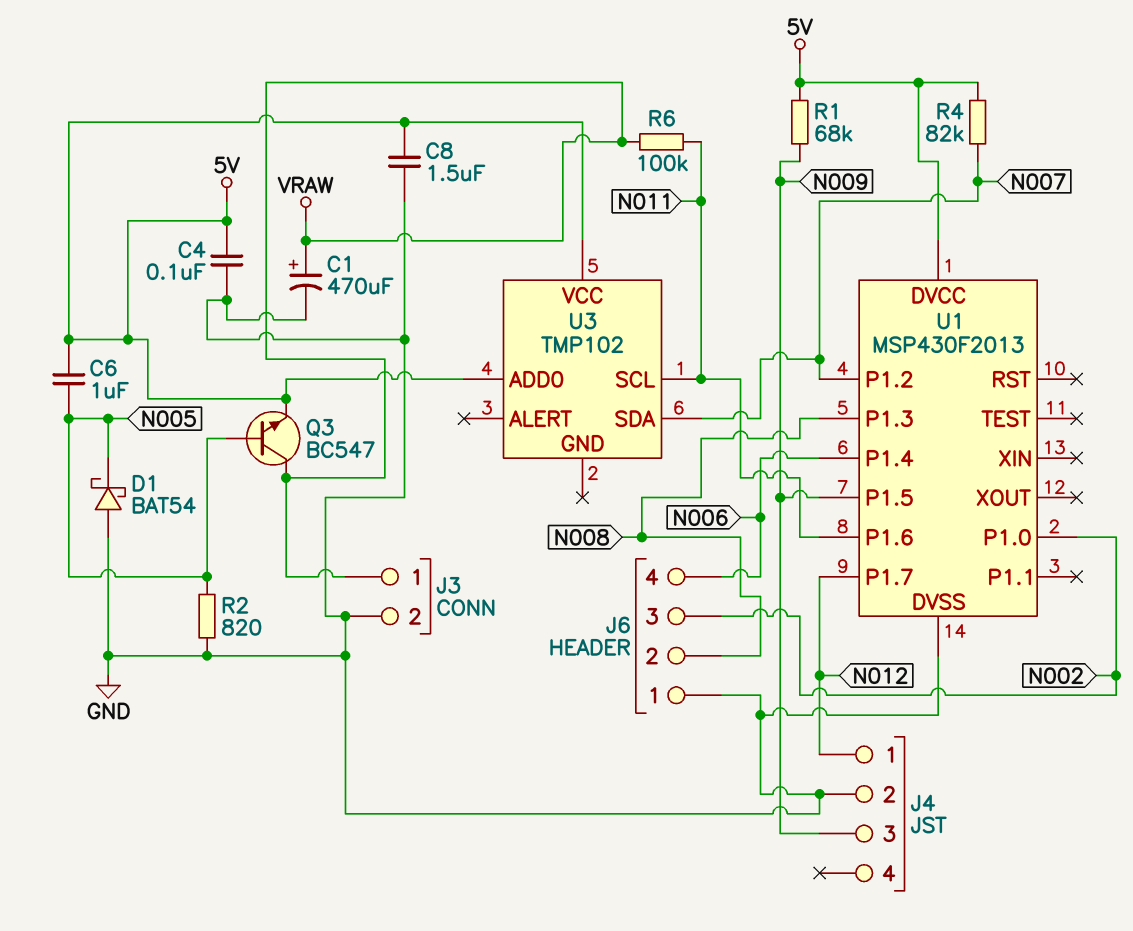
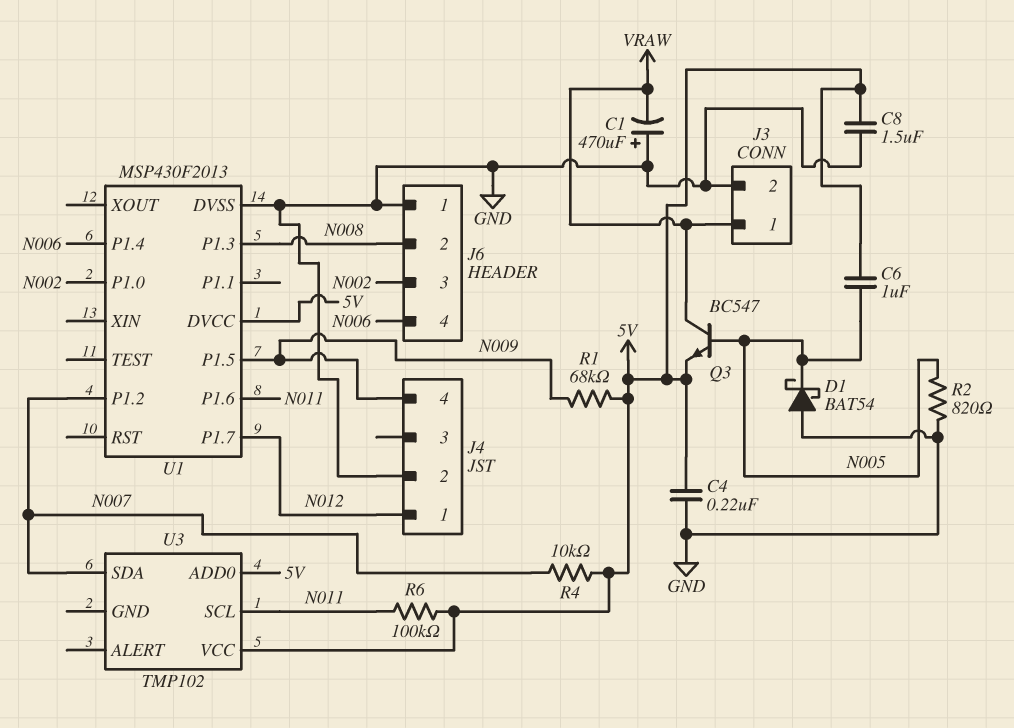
C1: 470uF (plus VRAW, minus GND) -> 470uF (plus GND, minus VRAW)
C4: 100nF (5V, GND) -> 220nF (5V, GND)
J4 pin 3: N009 -> none
J4 pin 4: none -> N009
R4: 82k (5V, N007) -> 10k (5V, N007)
R6: 100k (N011, VRAW) -> 100k (5V, N011)

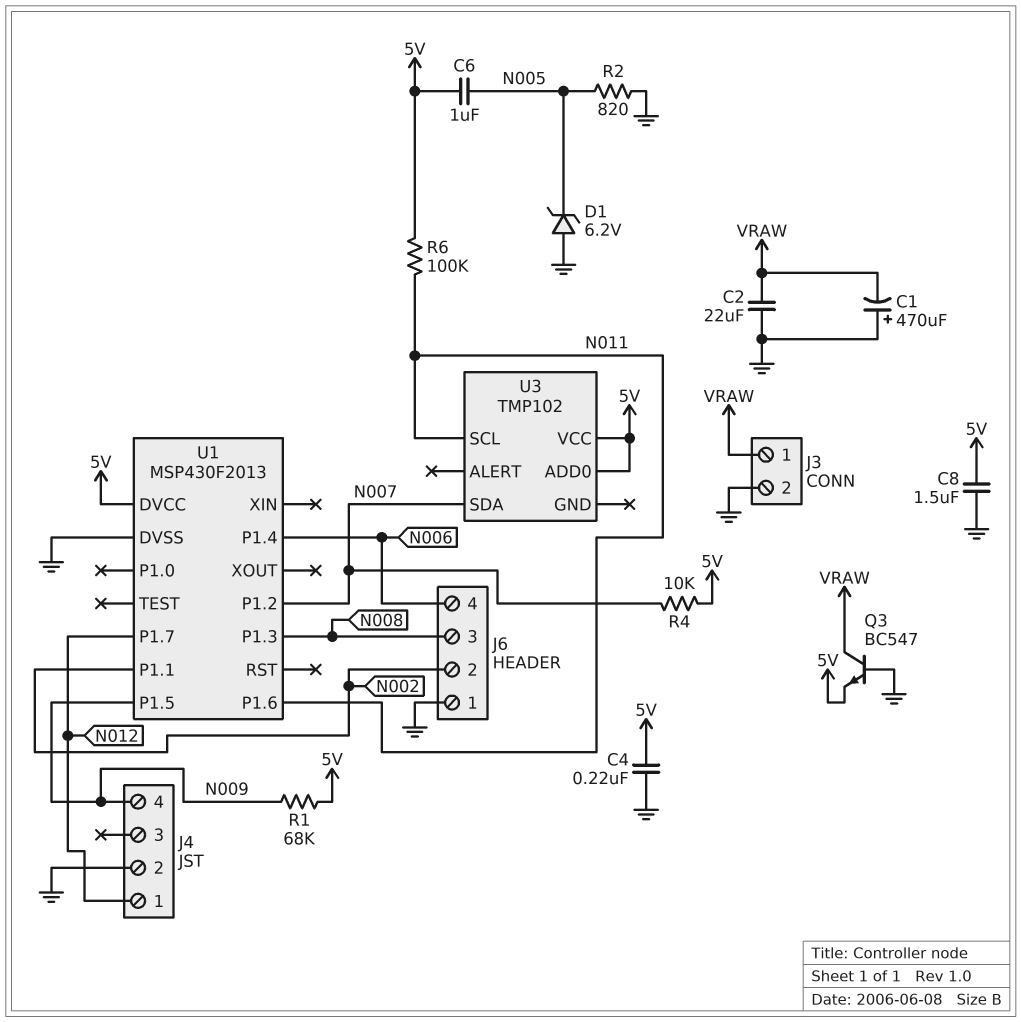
C2: none -> 22uF (GND, VRAW)
D1: schottky BAT54 (A GND, K N005) -> zener 6.2V (A GND, K N005)
J6 pin 2: N008 -> N002
J6 pin 3: N002 -> N008
Q3: NPN BC547 (B N005, C VRAW, E 5V) -> NPN BC547 (B GND, C VRAW, E 5V)
U1 pin P1.0: N002 -> none
U1 pin P1.1: none -> N002

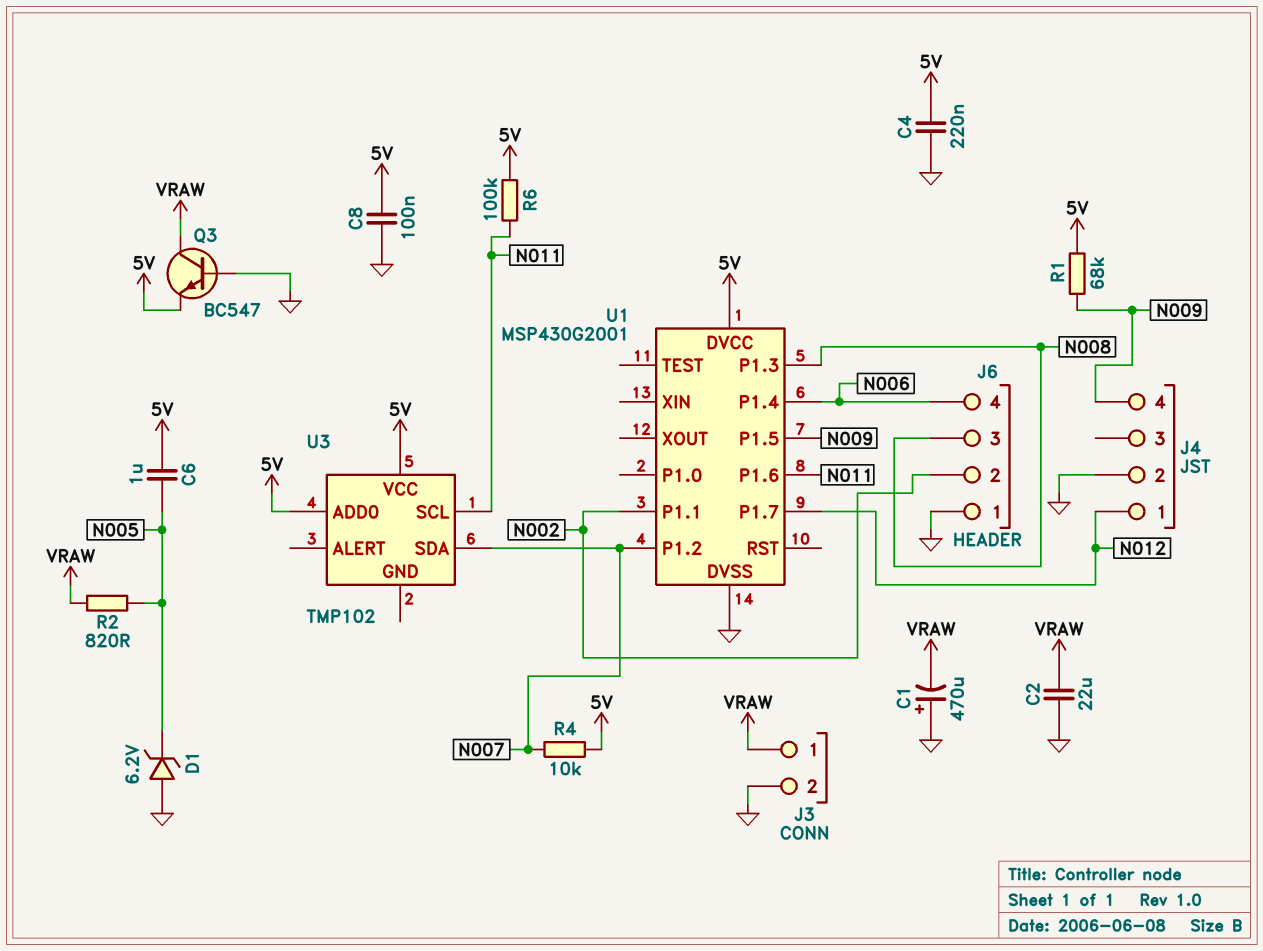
C8: 1.5uF (5V, GND) -> 100nF (5V, GND)
R2: 820 (GND, N005) -> 820 (N005, VRAW)
U1: MSP430F2013 -> MSP430G2001

